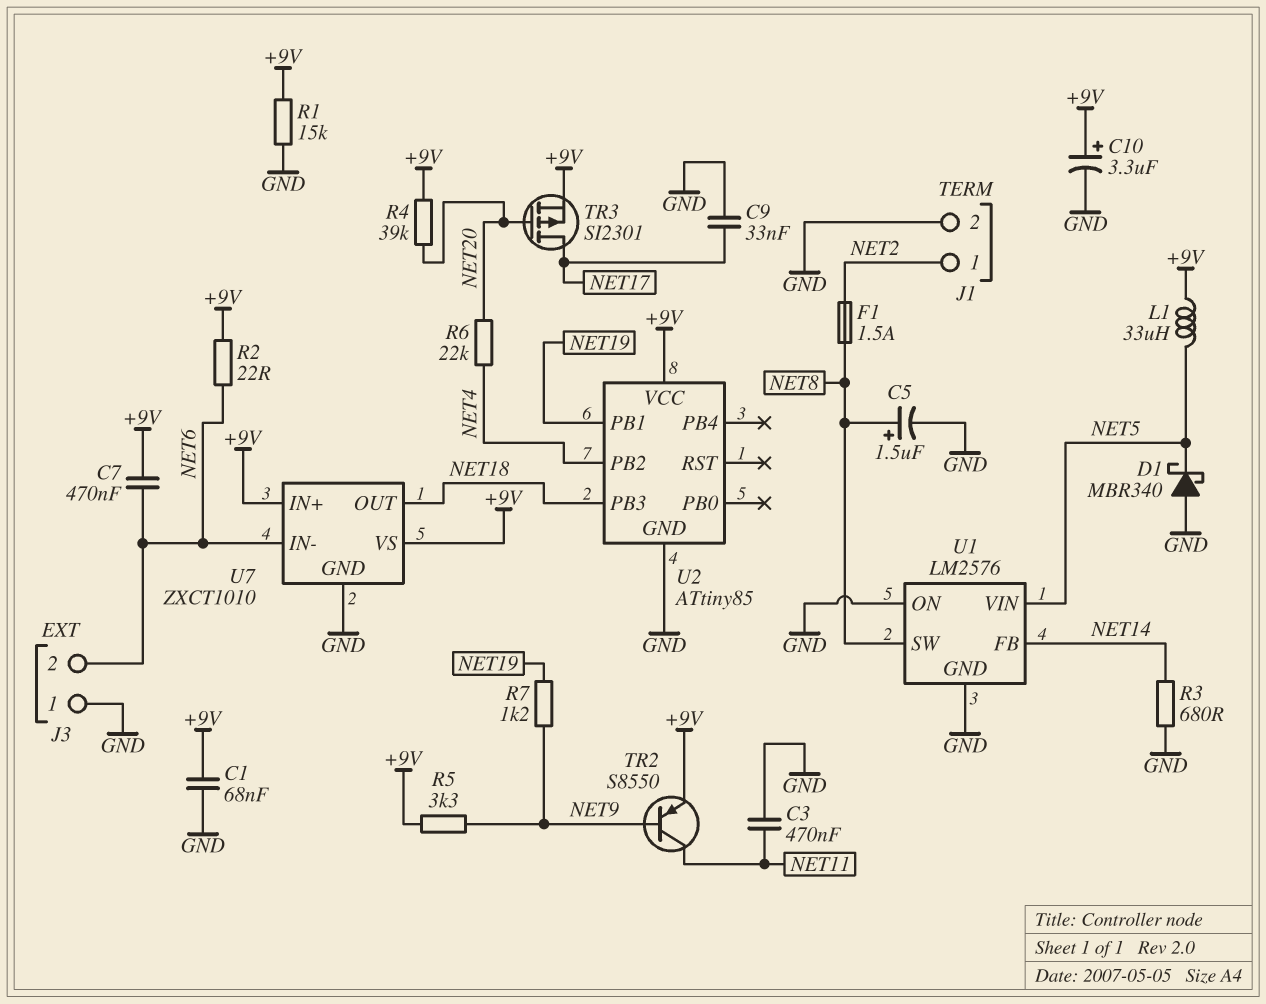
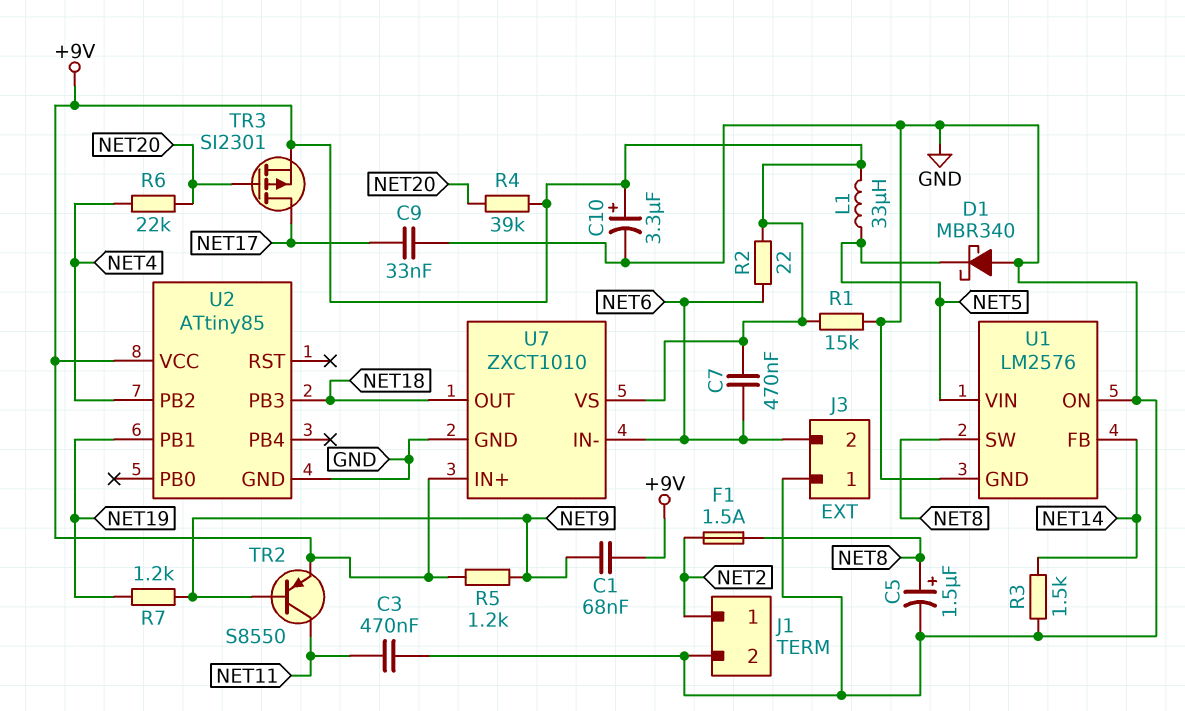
C1: 68nF (+9V, GND) -> 68nF (+9V, NET9)
R3: 680 (GND, NET14) -> 1.5k (GND, NET14)
R5: 3.3k (+9V, NET9) -> 1.2k (+9V, NET9)

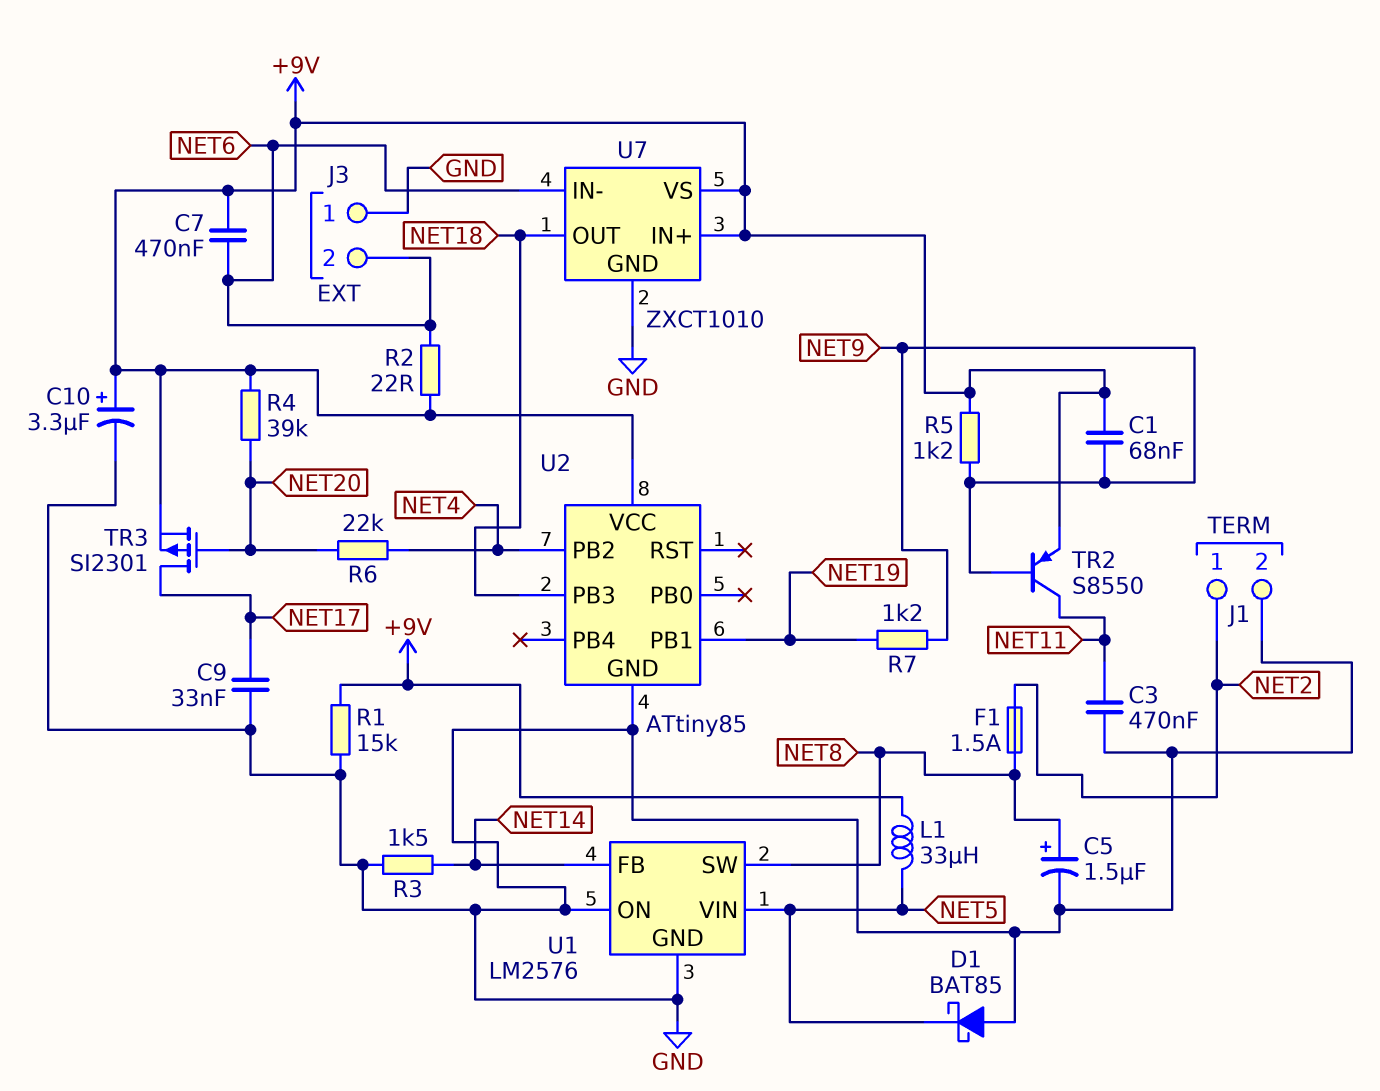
D1: schottky MBR340 (A GND, K NET5) -> schottky BAT85 (A GND, K NET5)

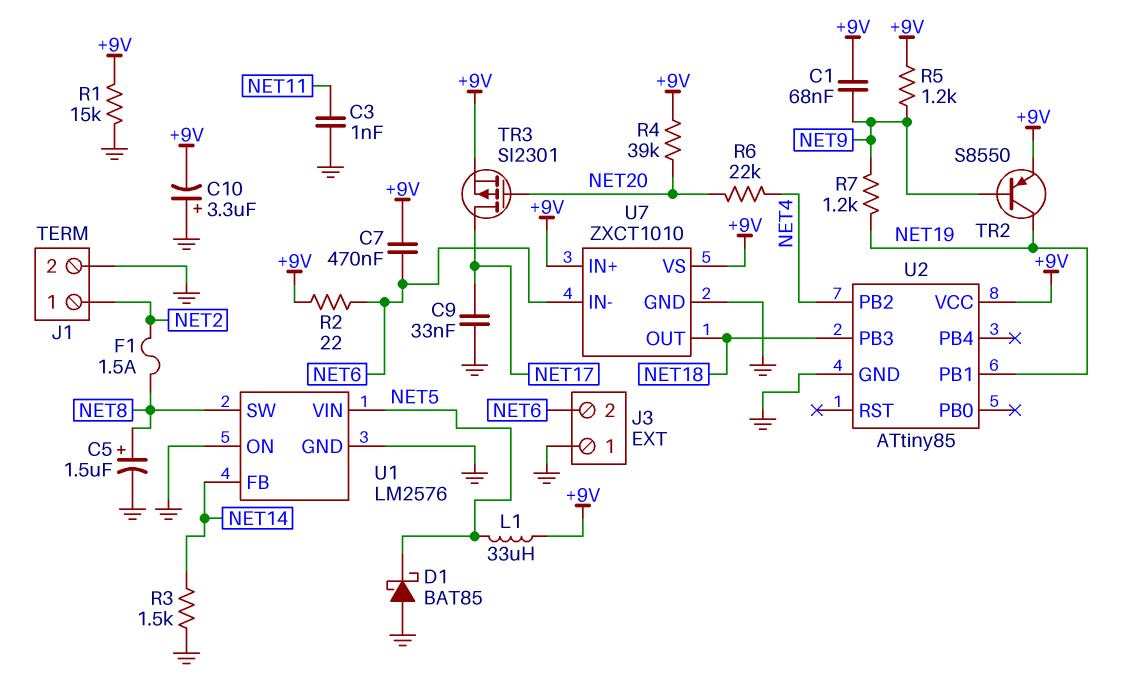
C3: 470nF (GND, NET11) -> 1nF (GND, NET11)
C10: 3.3uF (plus +9V, minus GND) -> 3.3uF (plus GND, minus +9V)
TR2: PNP S8550 (B NET9, C NET11, E +9V) -> PNP S8550 (B NET9, C NET19, E +9V)

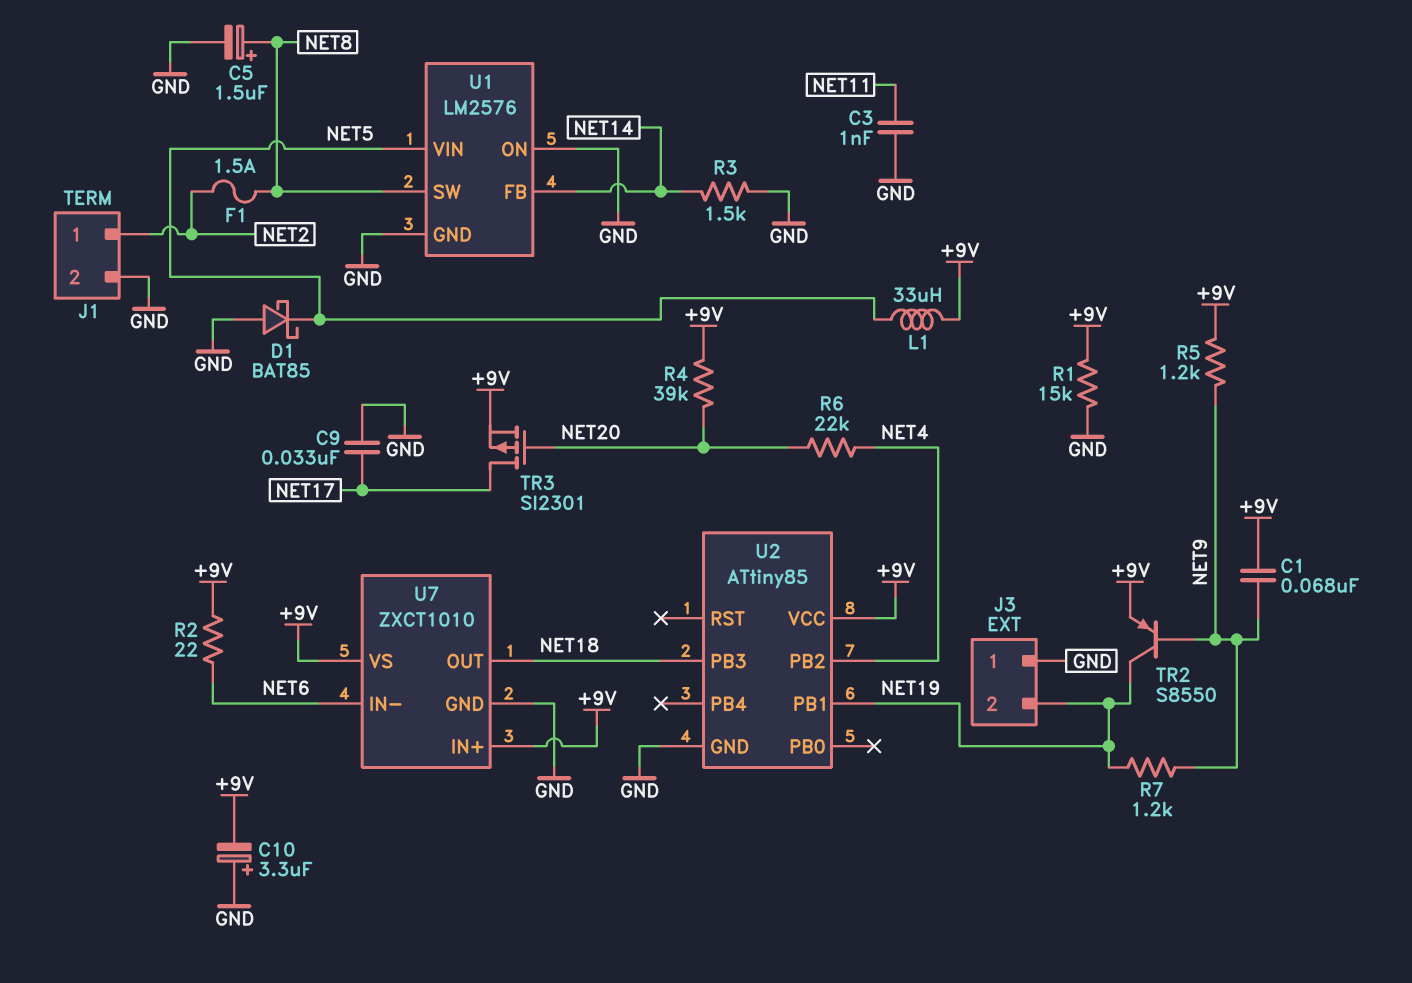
C7: 470nF (+9V, NET6) -> none
J3 pin 2: NET6 -> NET19

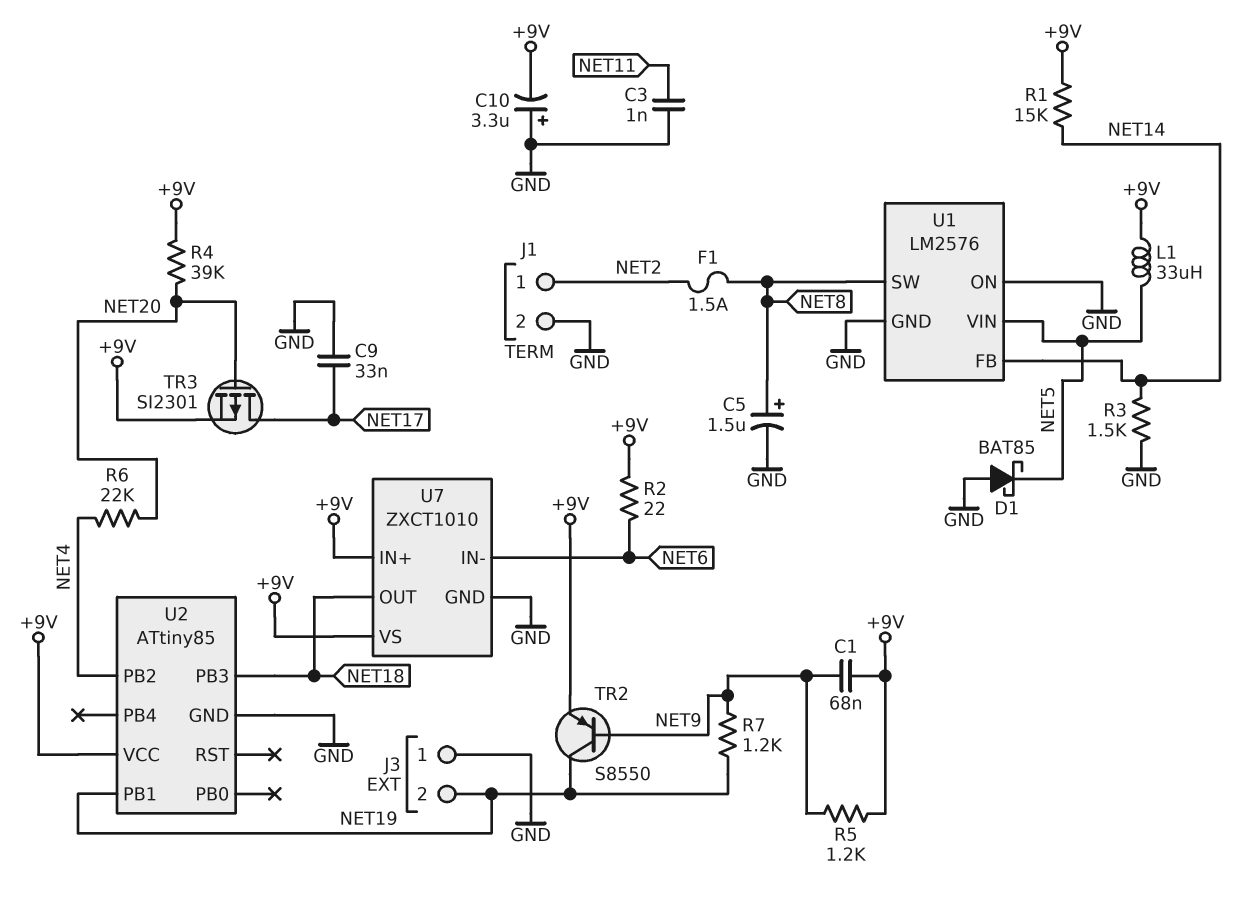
R1: 15k (+9V, GND) -> 15k (+9V, NET14)

